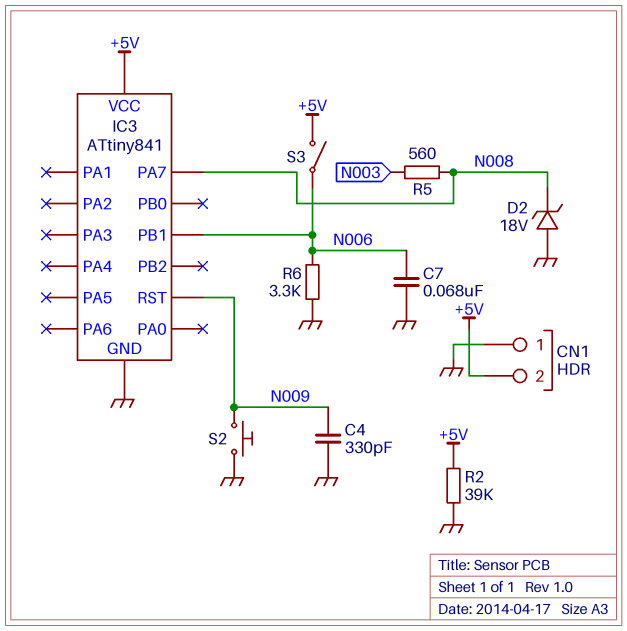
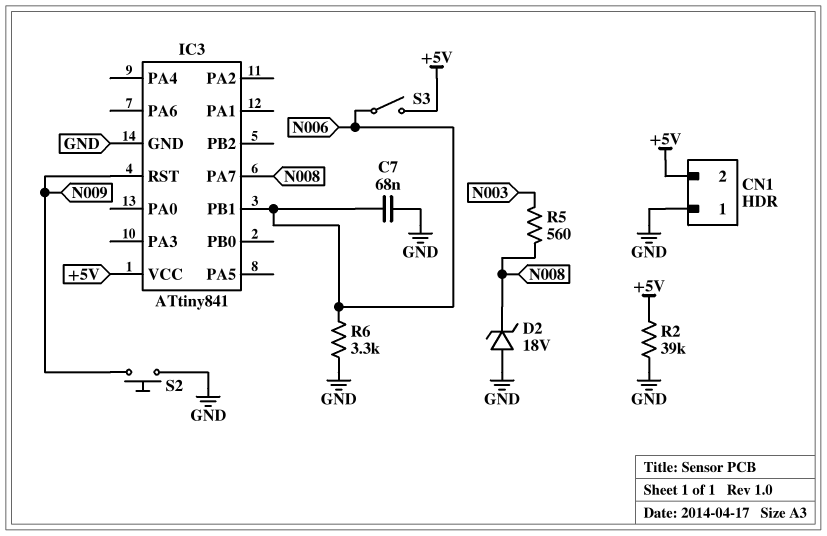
C4: 330pF (GND, N009) -> none

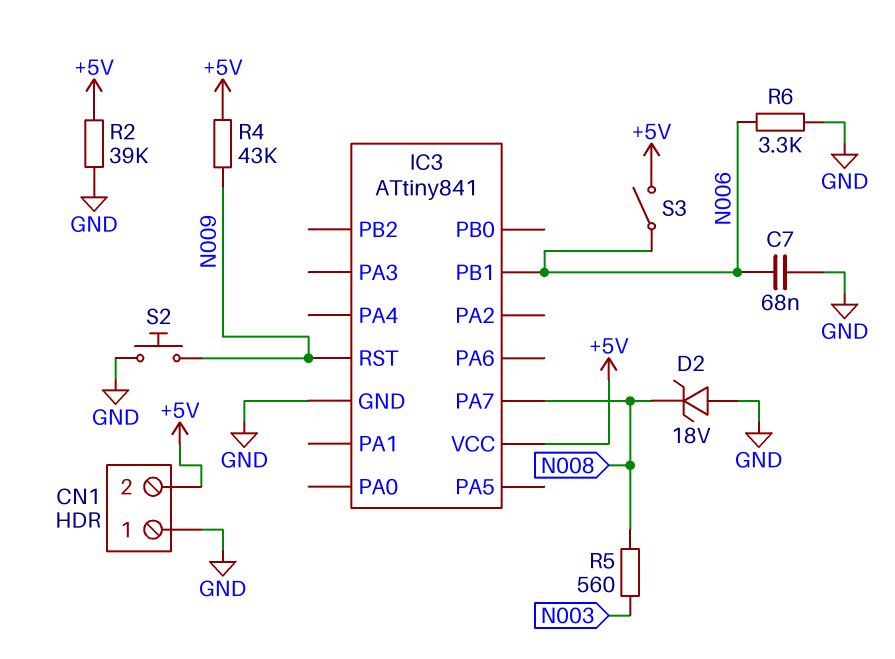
R4: none -> 43k (+5V, N009)

